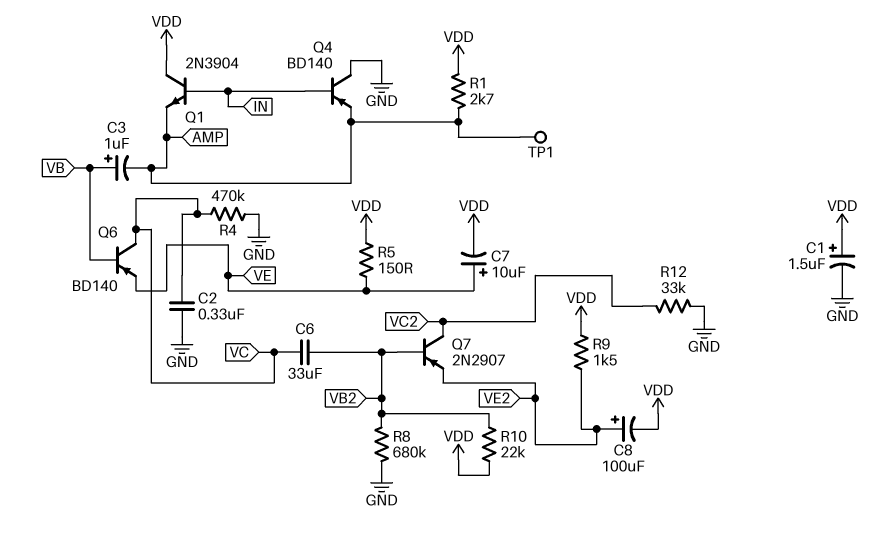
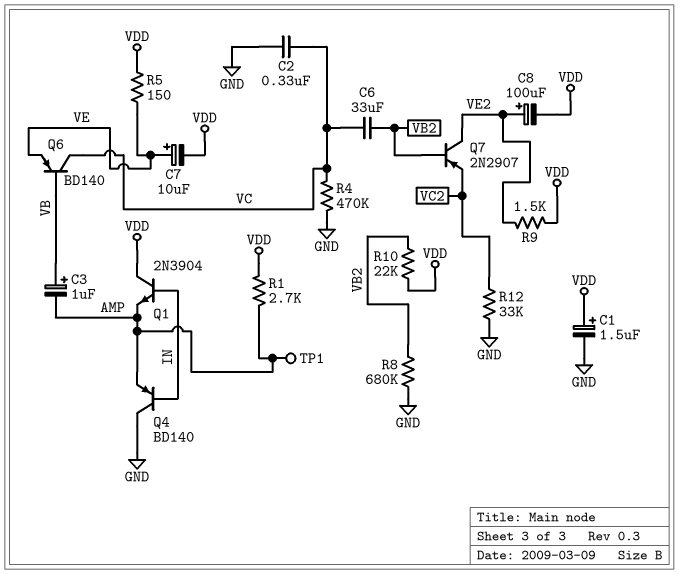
Q7: PNP 2N2907 (B VB2, C VC2, E VE2) -> PNP 2N2907 (B VB2, C VE2, E VC2)

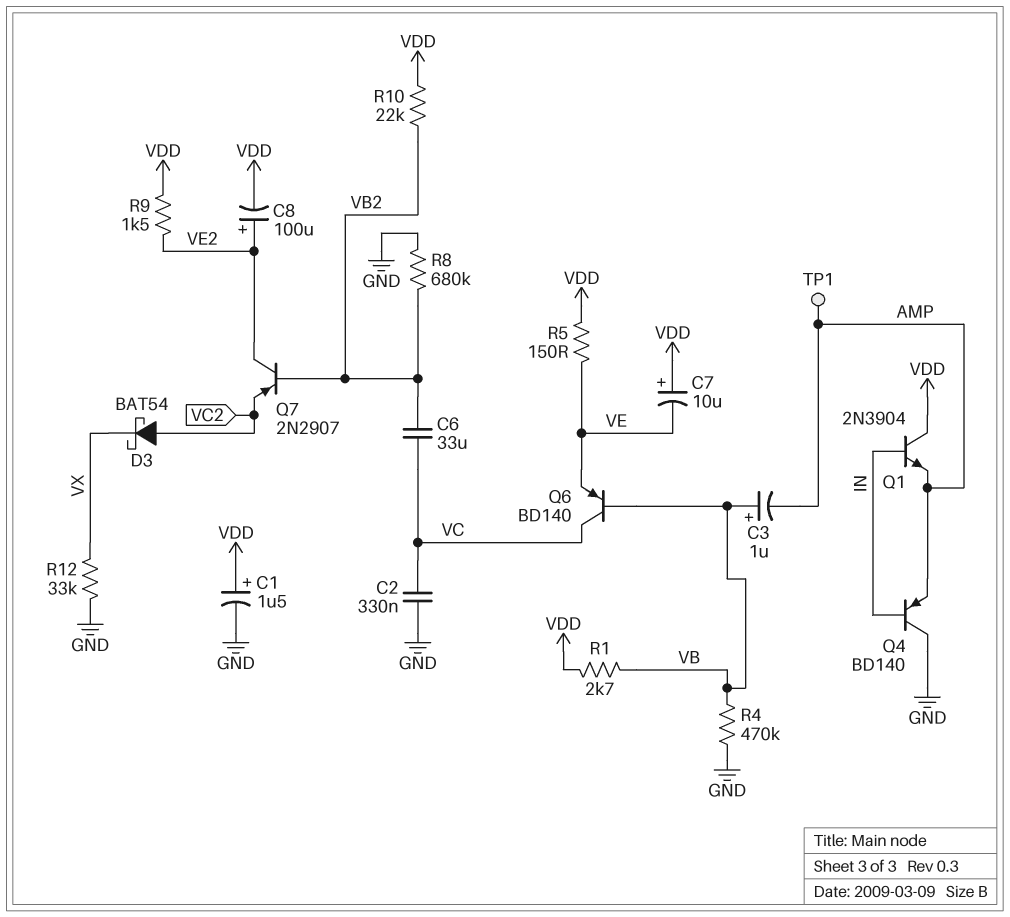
C7: 10uF (plus VE, minus VDD) -> 10uF (plus VDD, minus VE)
D3: none -> schottky BAT54 (A VC2, K VX)
R1: 2.7k (AMP, VDD) -> 2.7k (VB, VDD)
R4: 470k (GND, VC) -> 470k (GND, VB)
R12: 33k (GND, VC2) -> 33k (GND, VX)

